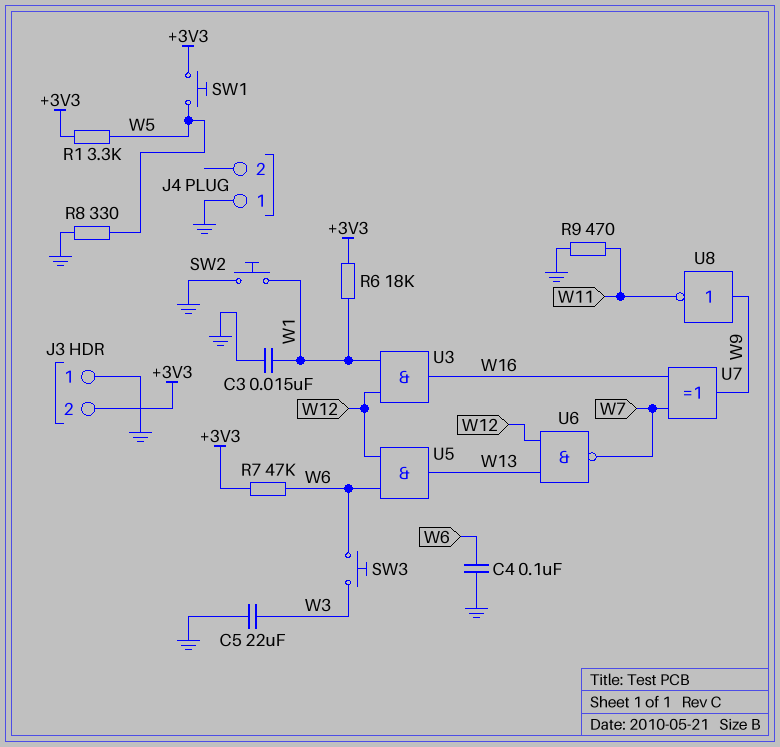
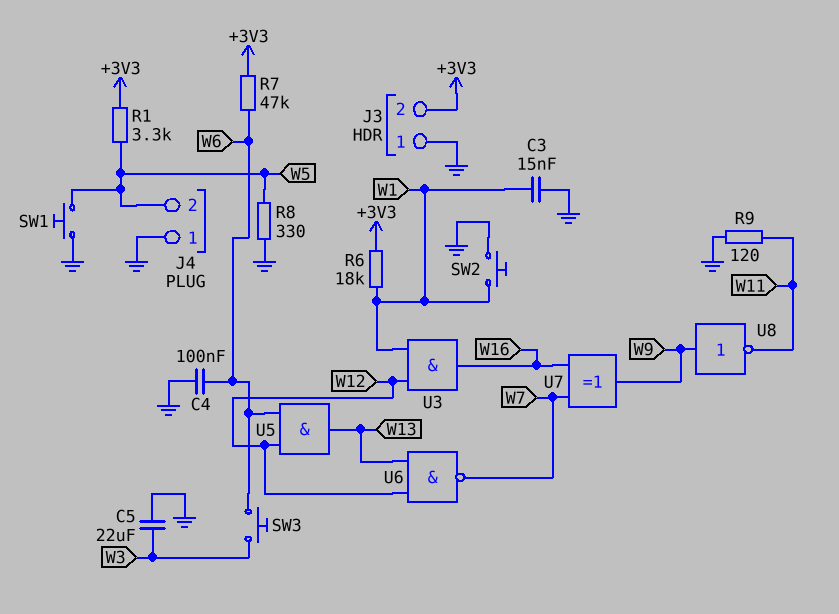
J4 pin 2: none -> W5
R9: 470 (GND, W11) -> 120 (GND, W11)
SW1: button (+3V3, W5) -> button (GND, W5)

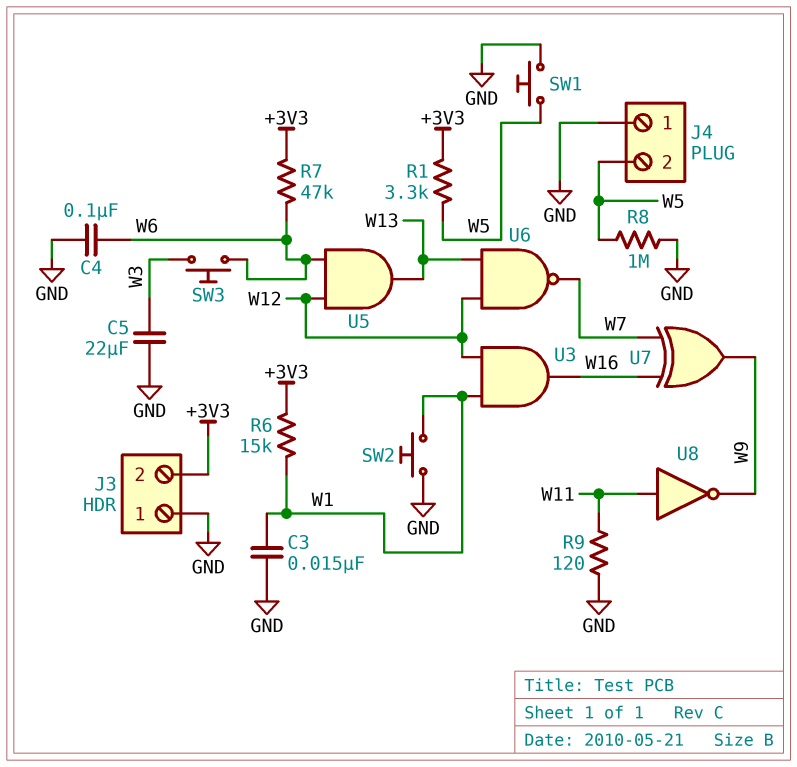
R6: 18k (+3V3, W1) -> 15k (+3V3, W1)
R8: 330 (GND, W5) -> 1M (GND, W5)
U8: NOT (in W9, out W11) -> NOT (in W11, out W9)

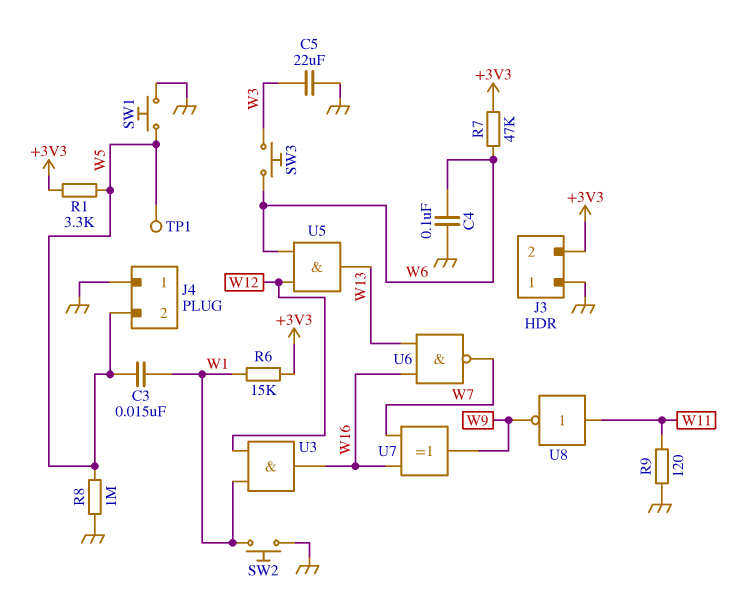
C3: 15nF (GND, W1) -> 15nF (W1, W5)
TP1: none -> test point (W5)
U6: NAND (in W12, in W13, out W7) -> NAND (in W13, in W16, out W7)

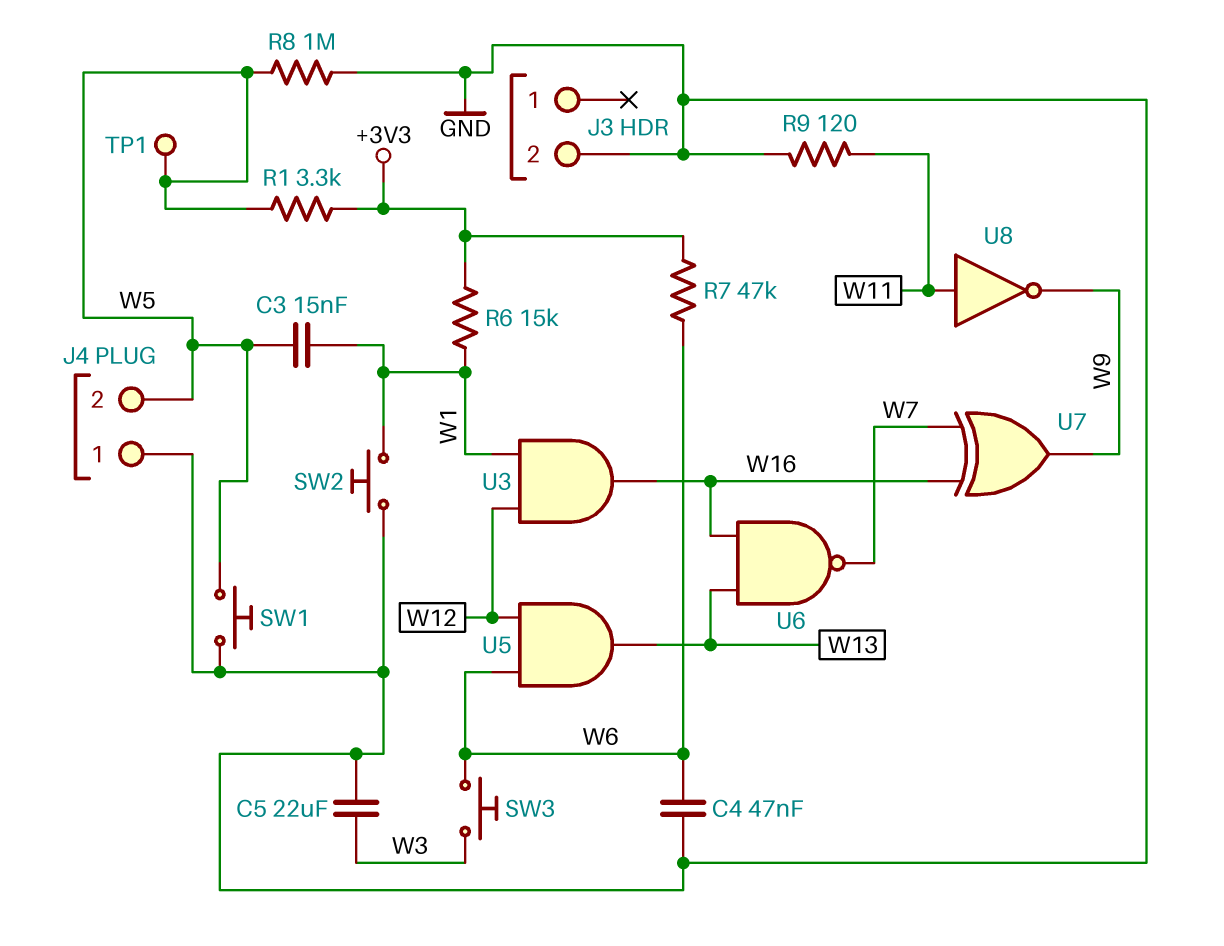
C4: 100nF (GND, W6) -> 47nF (GND, W6)
J3 pin 1: GND -> none
J3 pin 2: +3V3 -> GND

